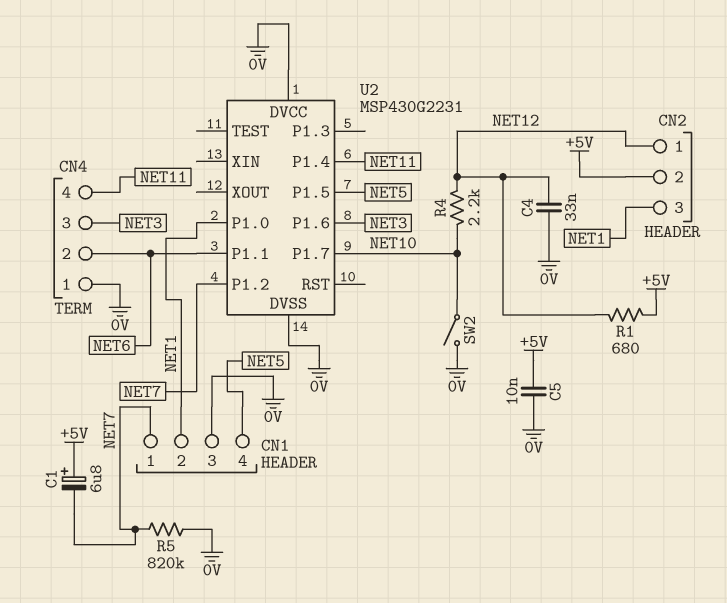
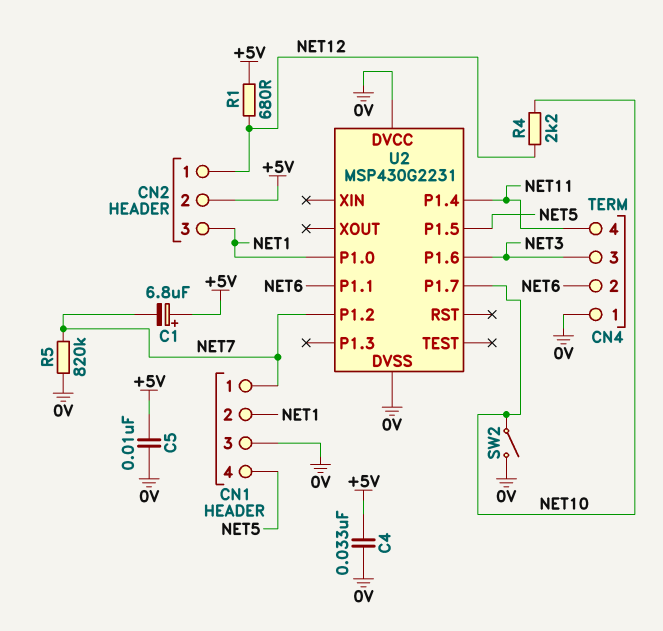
C4: 33nF (0V, NET12) -> 33nF (+5V, 0V)

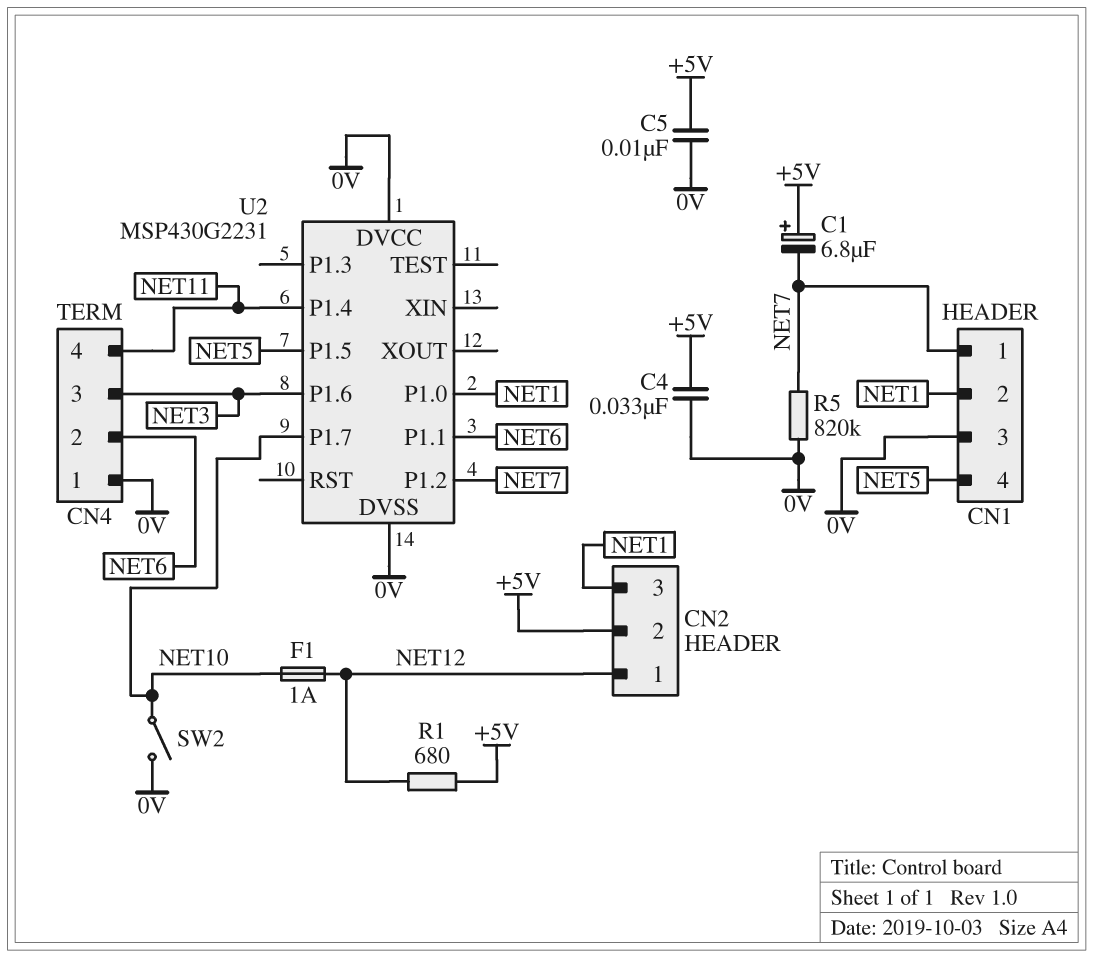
F1: none -> 1A (NET10, NET12)
R4: 2.2k (NET10, NET12) -> none

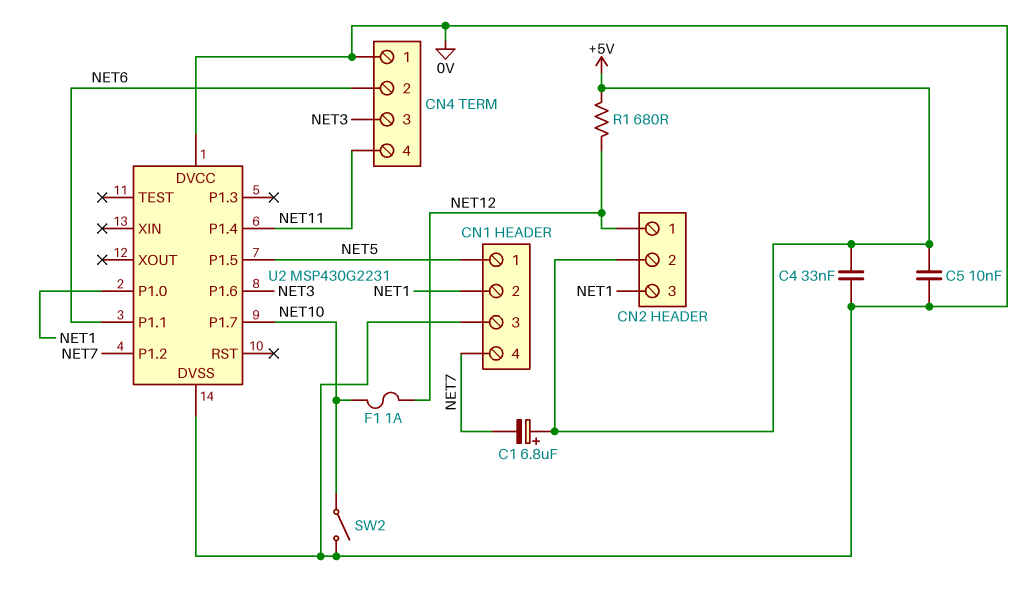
CN1 pin 1: NET7 -> NET5
CN1 pin 4: NET5 -> NET7
R5: 820k (0V, NET7) -> none

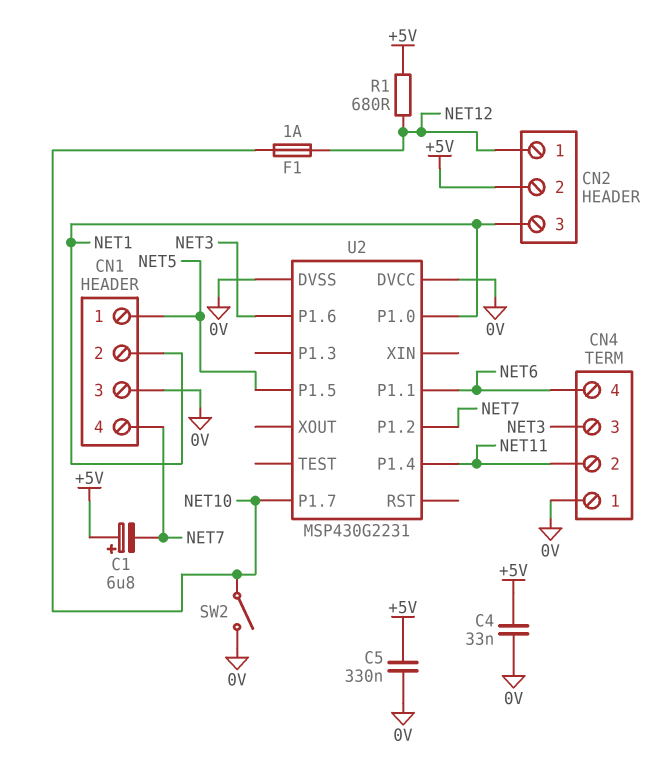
C5: 10nF (+5V, 0V) -> 330nF (+5V, 0V)
CN4 pin 2: NET6 -> NET11
CN4 pin 4: NET11 -> NET6

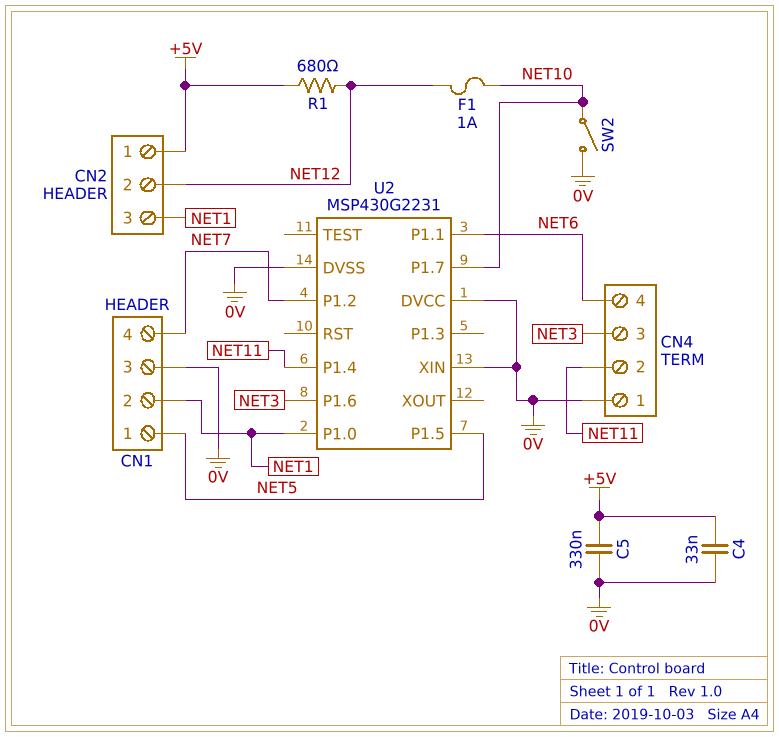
C1: 6.8uF (plus +5V, minus NET7) -> none
CN2 pin 1: NET12 -> +5V
CN2 pin 2: +5V -> NET12
U2 pin XIN: none -> 0V

